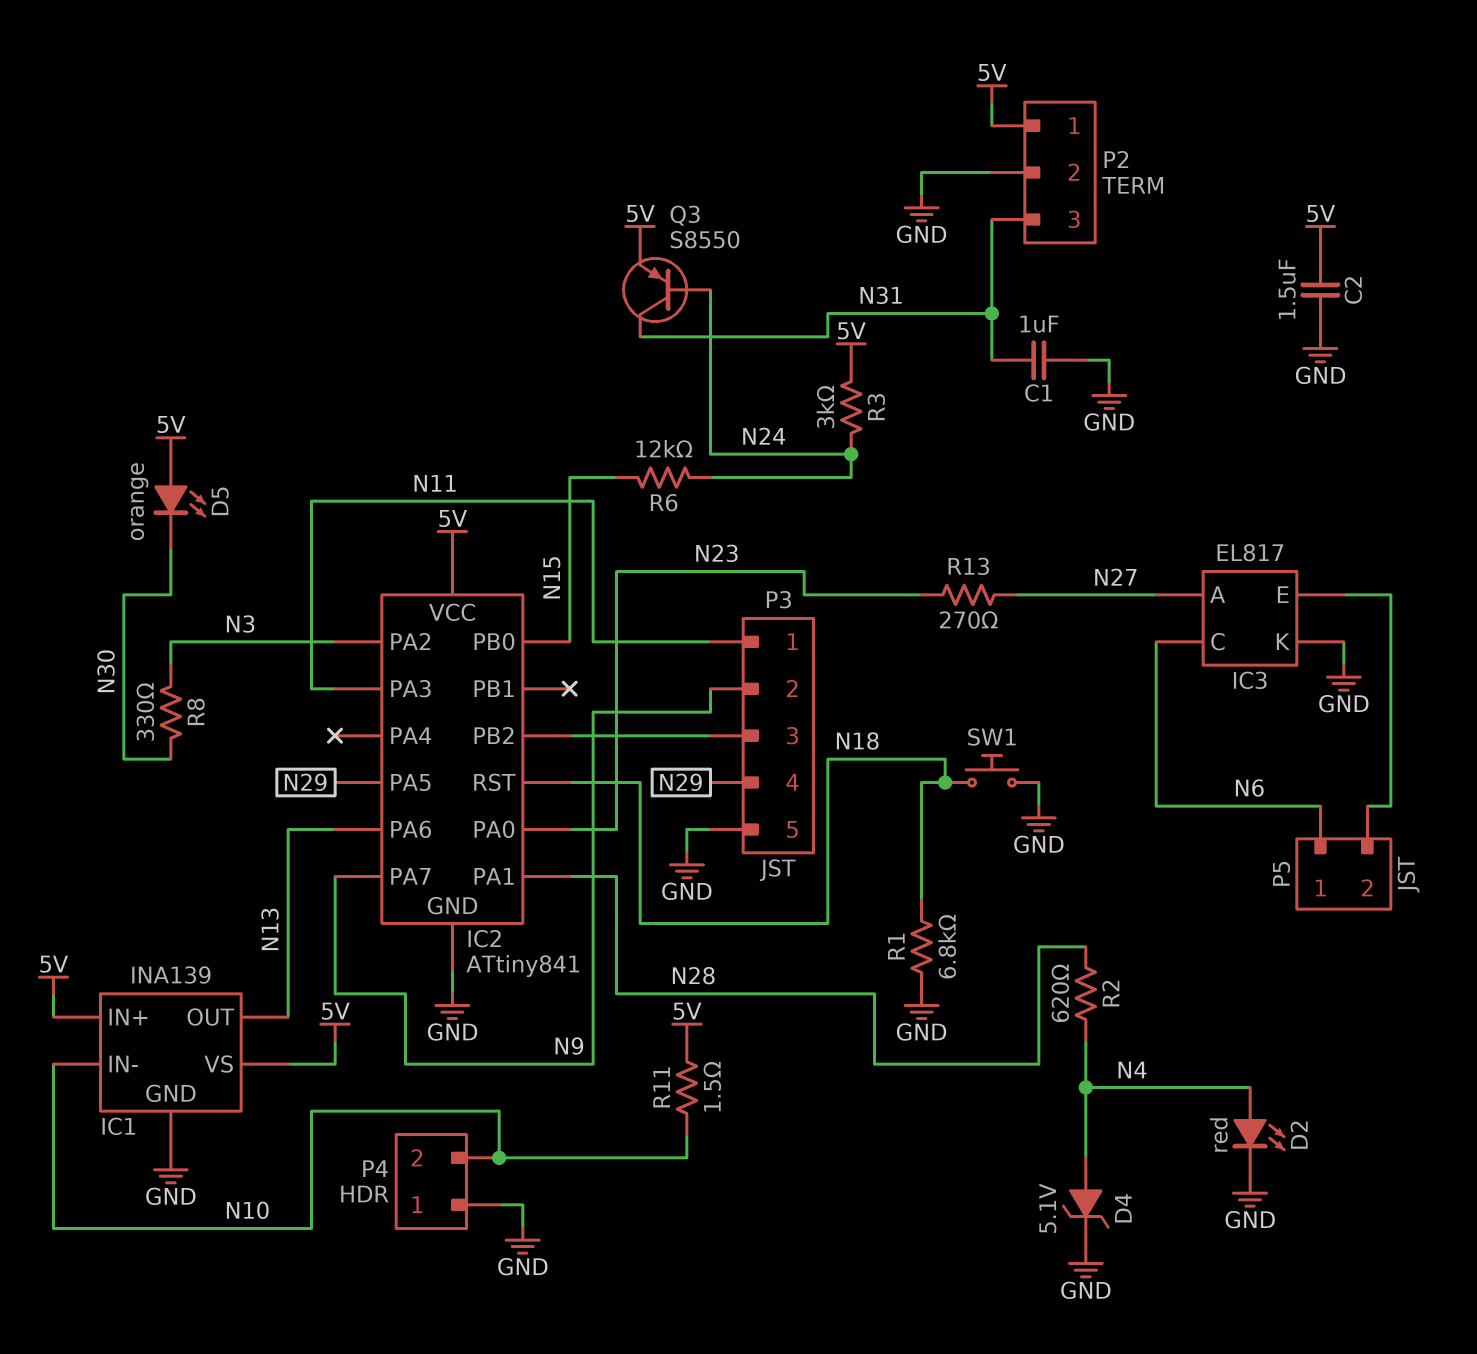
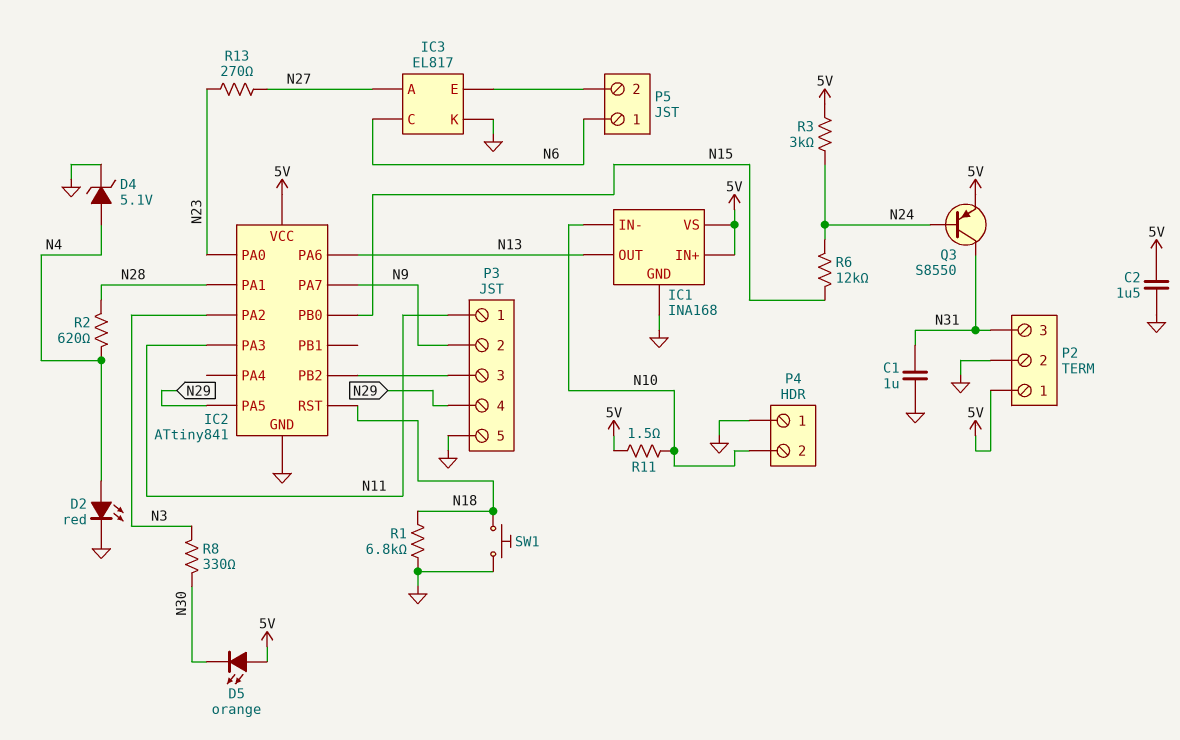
IC1: INA139 -> INA168

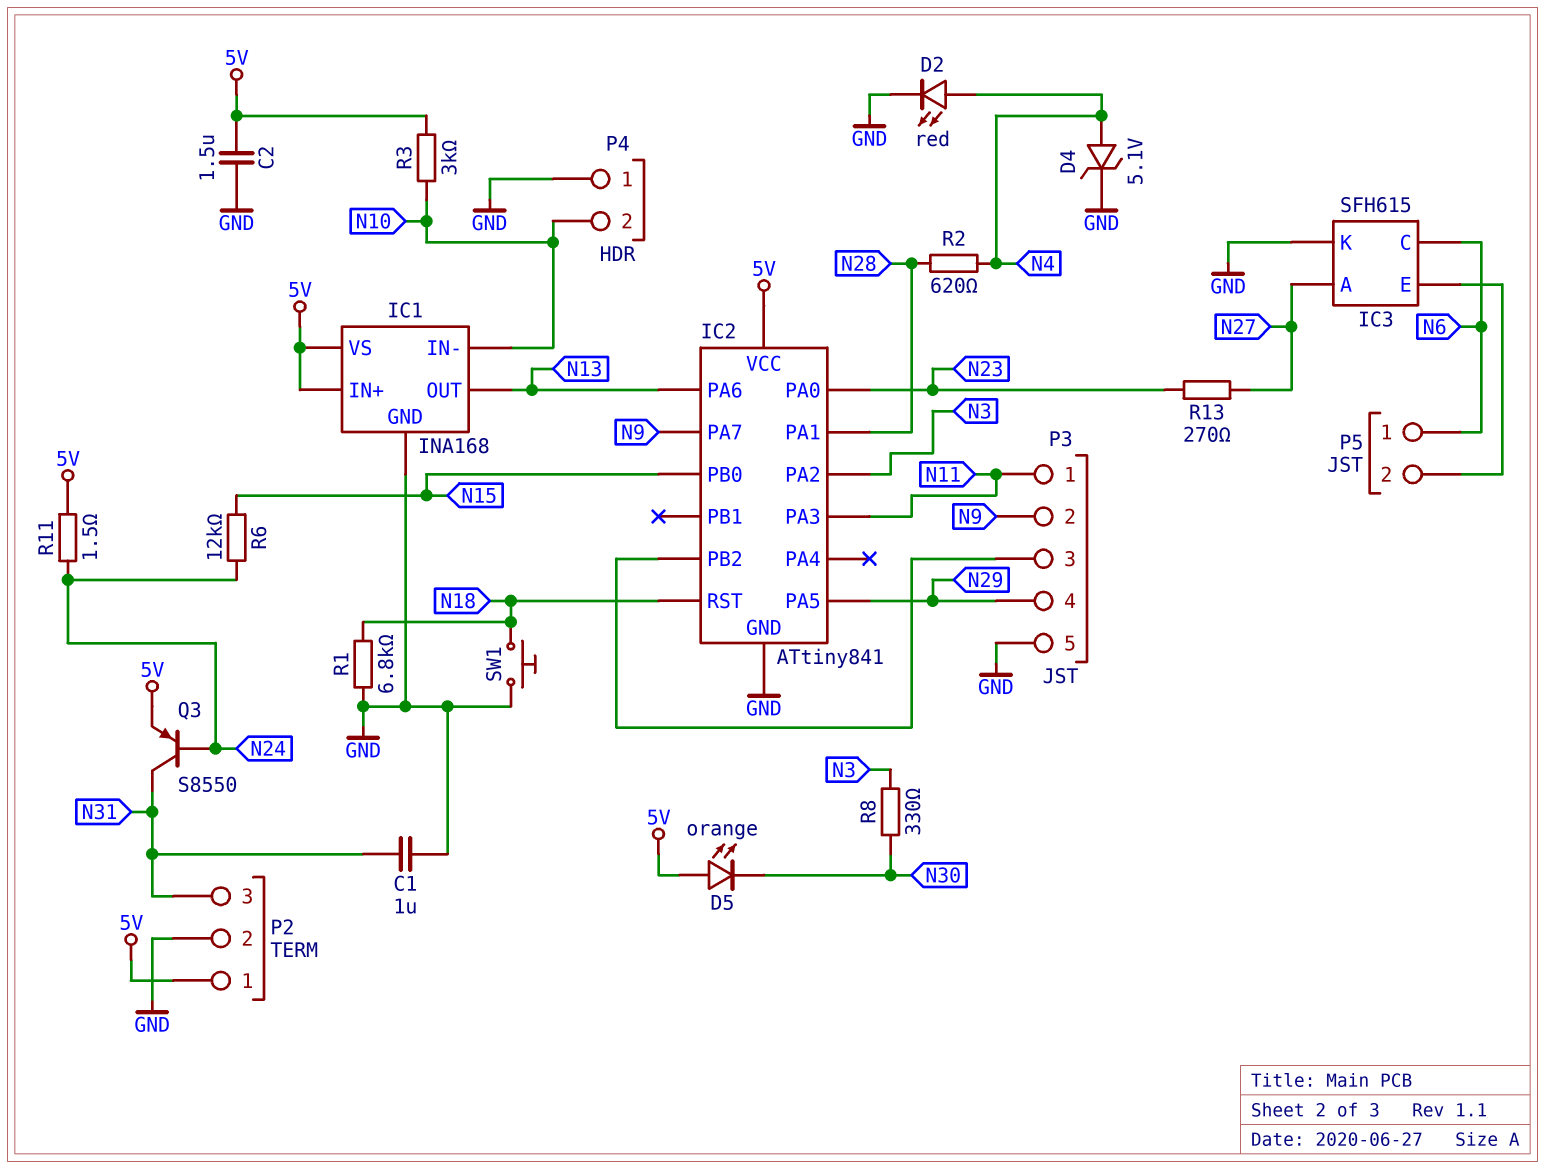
IC3: EL817 -> SFH615
R3: 3k (5V, N24) -> 3k (5V, N10)
R11: 1.5 (5V, N10) -> 1.5 (5V, N24)

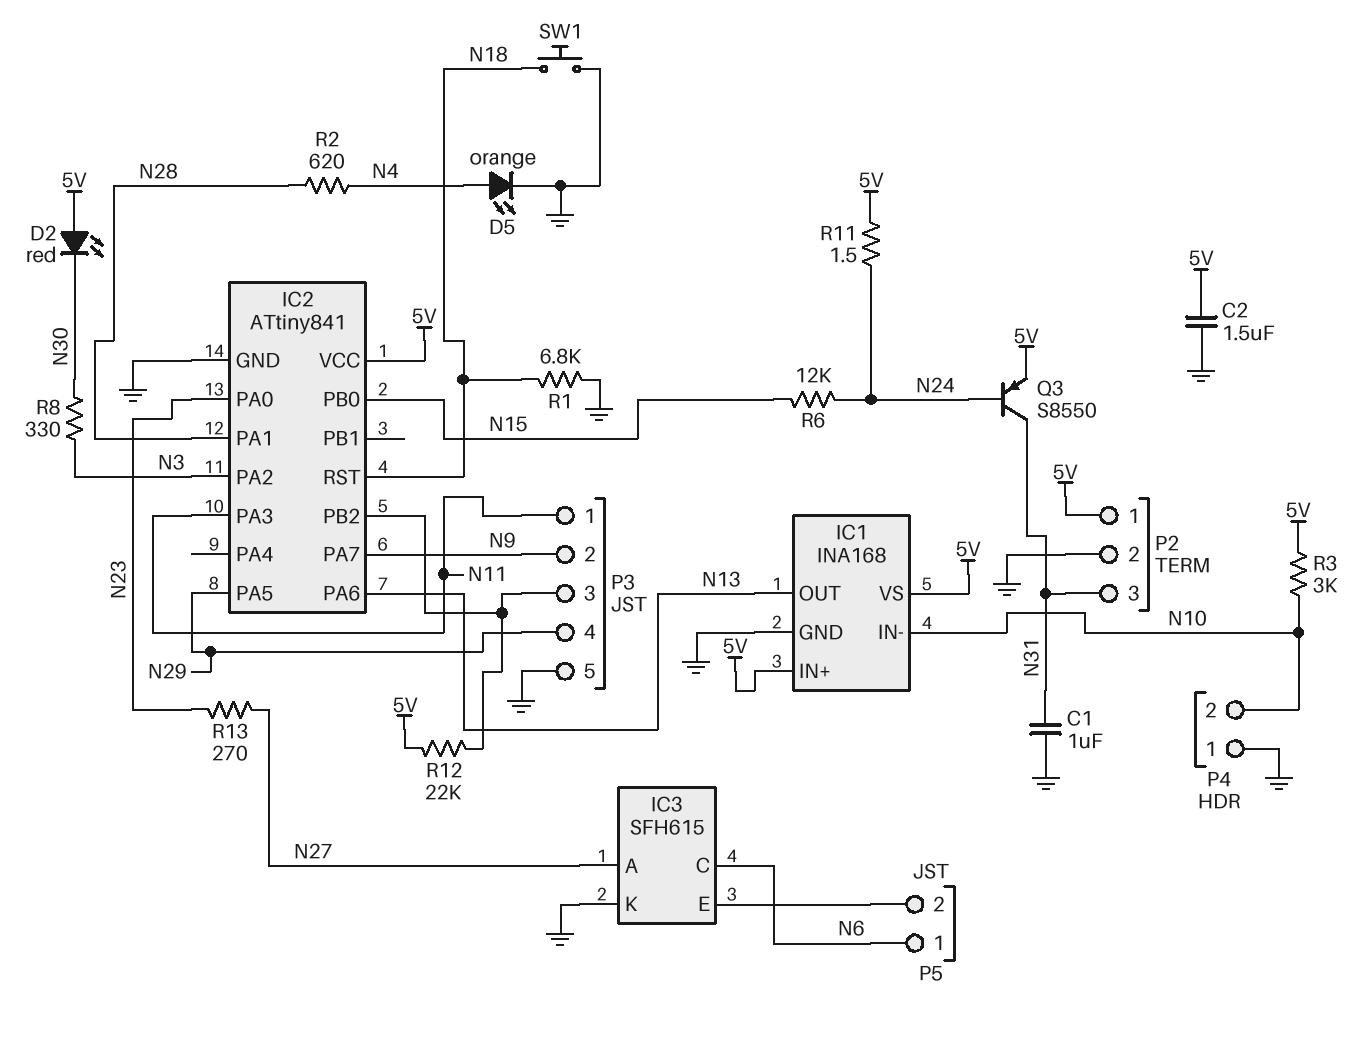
D2: LED red (A N4, K GND) -> LED red (A 5V, K N30)
D4: zener 5.1V (A N4, K GND) -> none
D5: LED orange (A 5V, K N30) -> LED orange (A N4, K GND)
R12: none -> 22k (5V, IC2/PB2)

